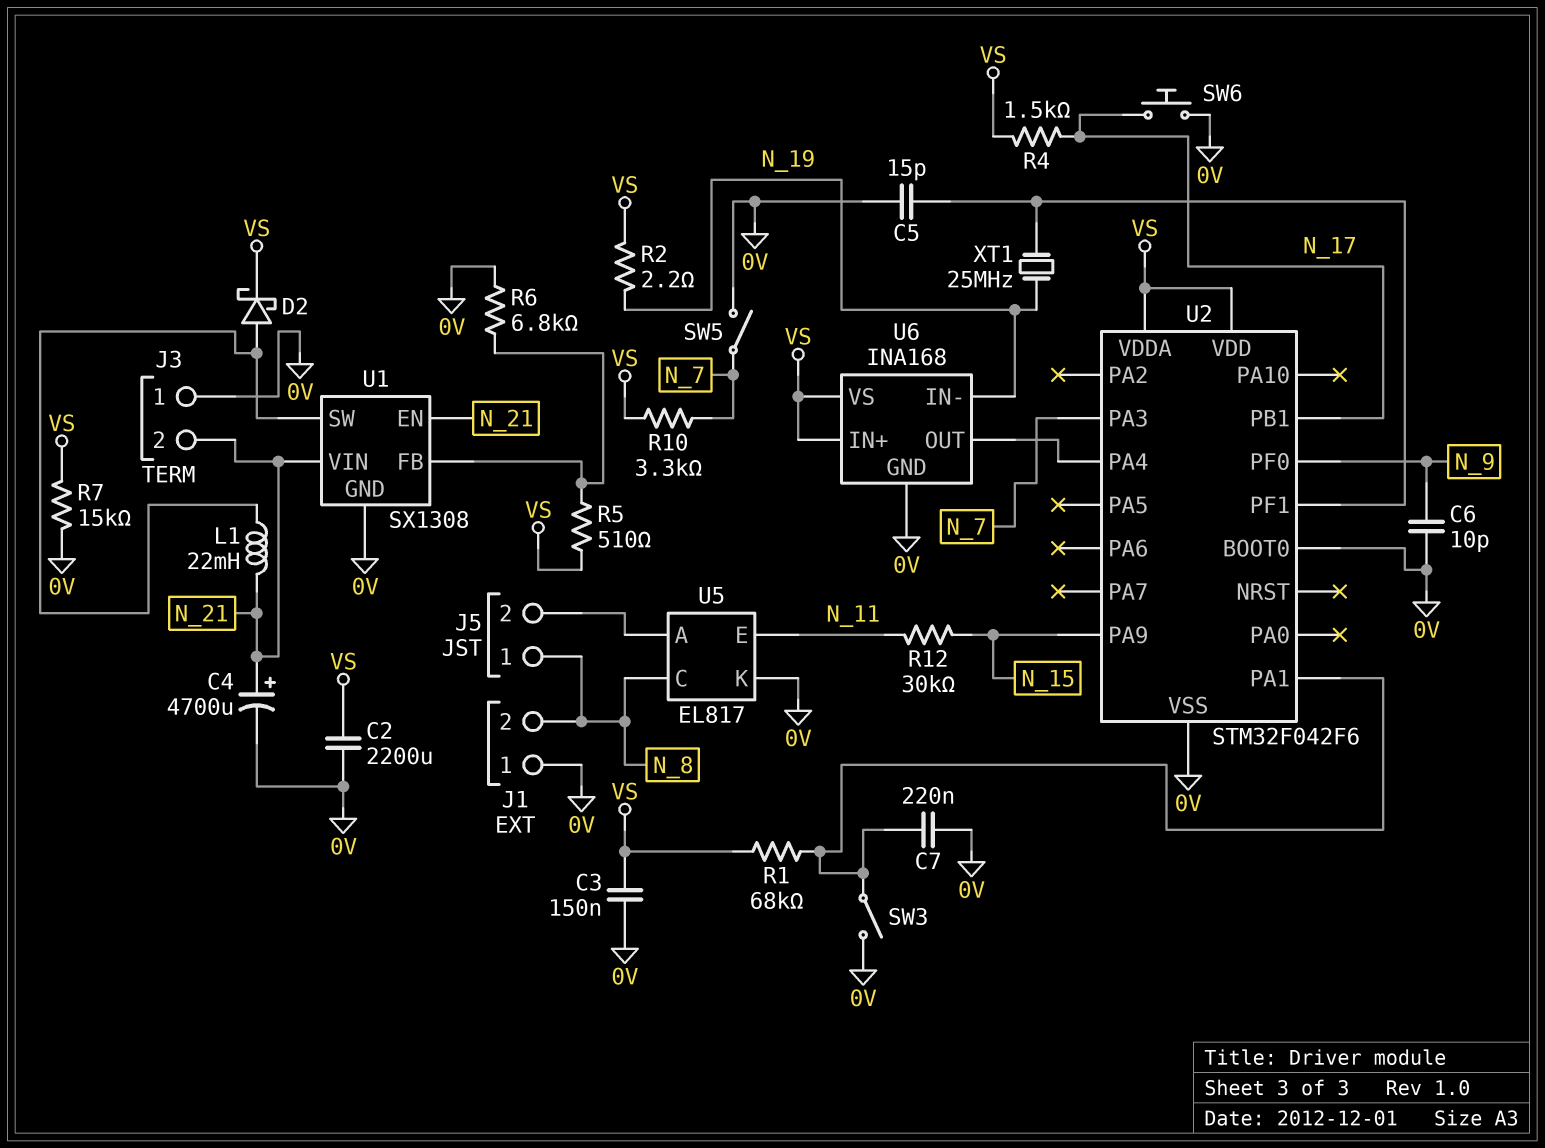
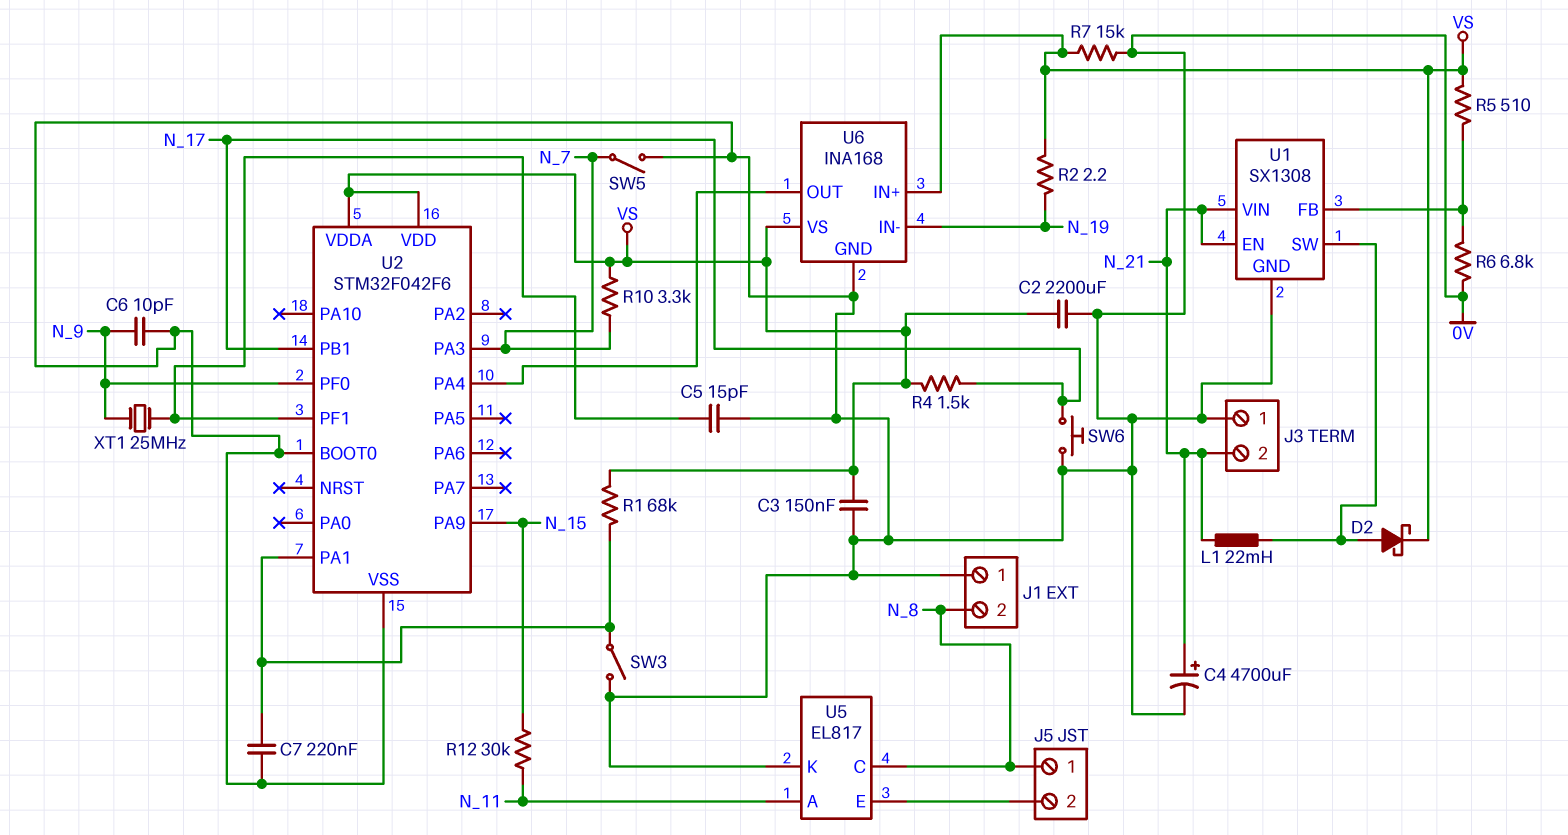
U5 pin A: J5/2 -> N_11
U5 pin E: N_11 -> J5/2
XT1: 25MHz (N_19, U2/PF1) -> 25MHz (N_9, U2/PF1)

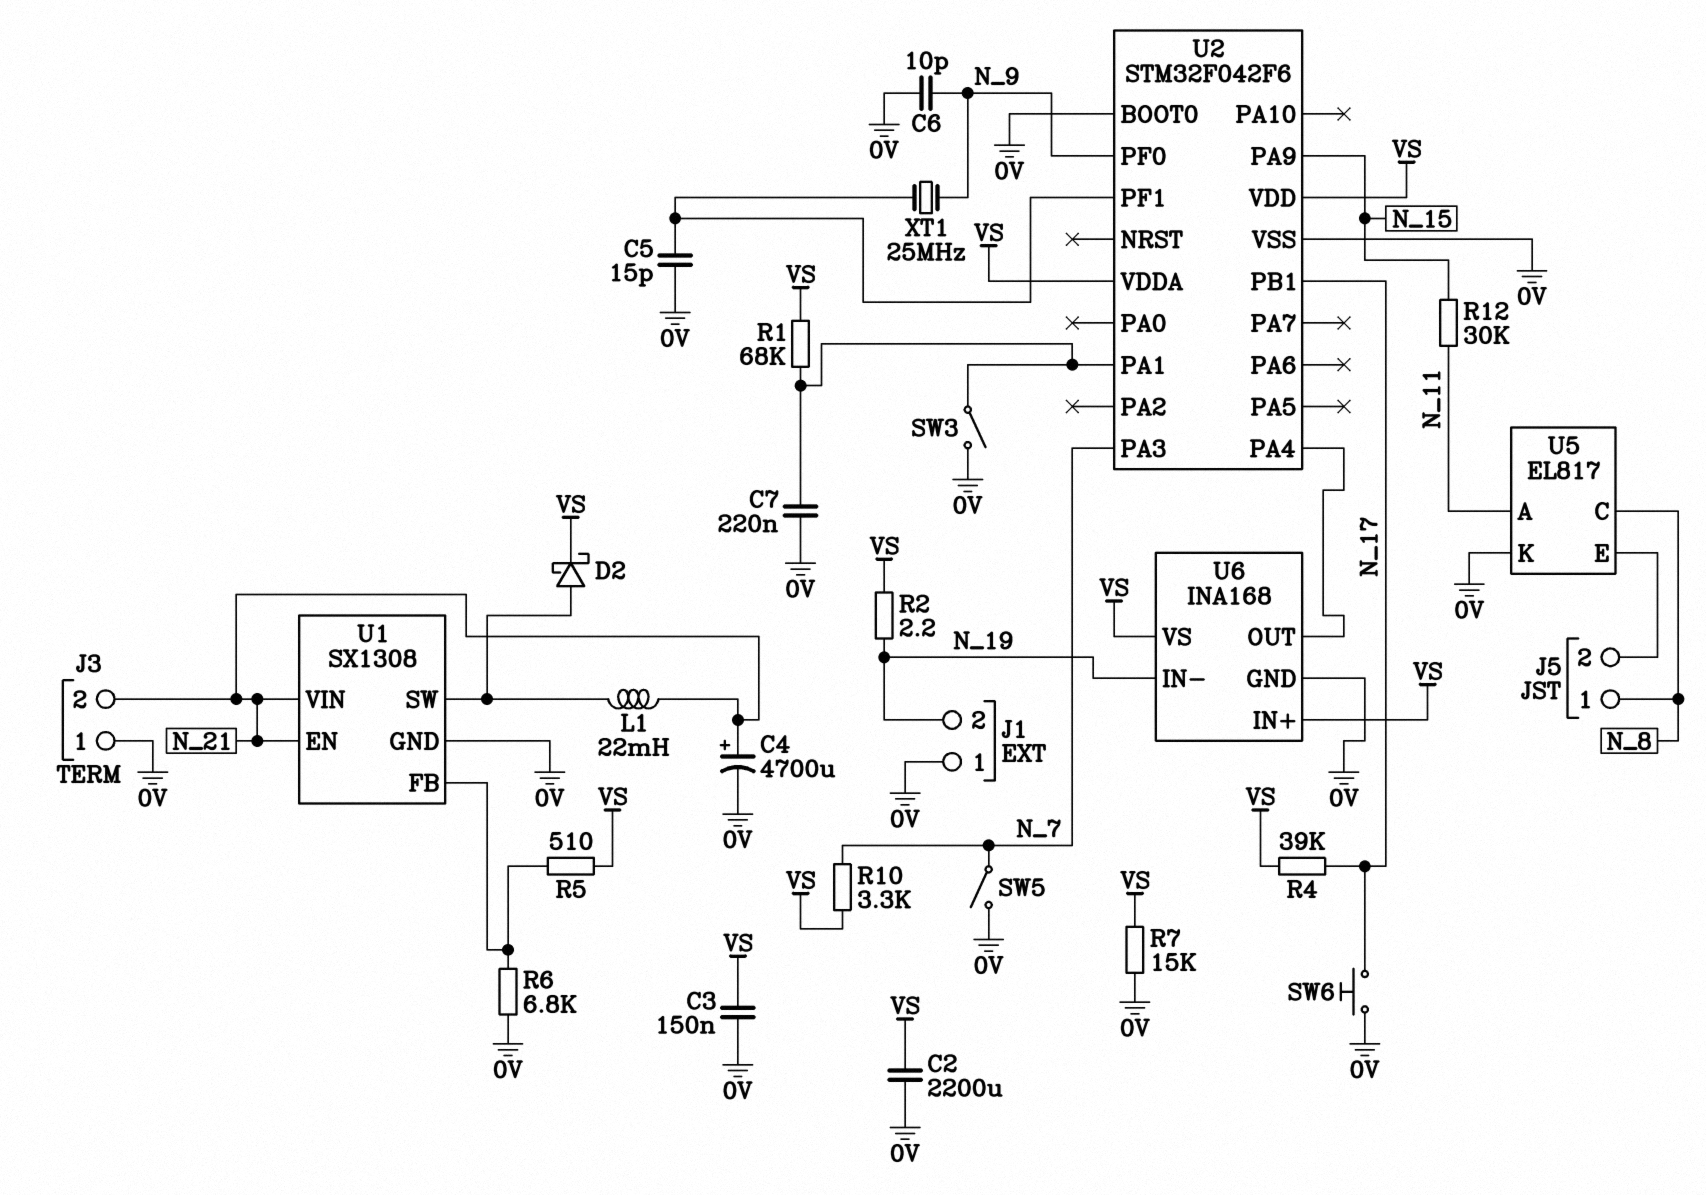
J1 pin 2: N_8 -> N_19
R4: 1.5k (N_17, VS) -> 39k (N_17, VS)

